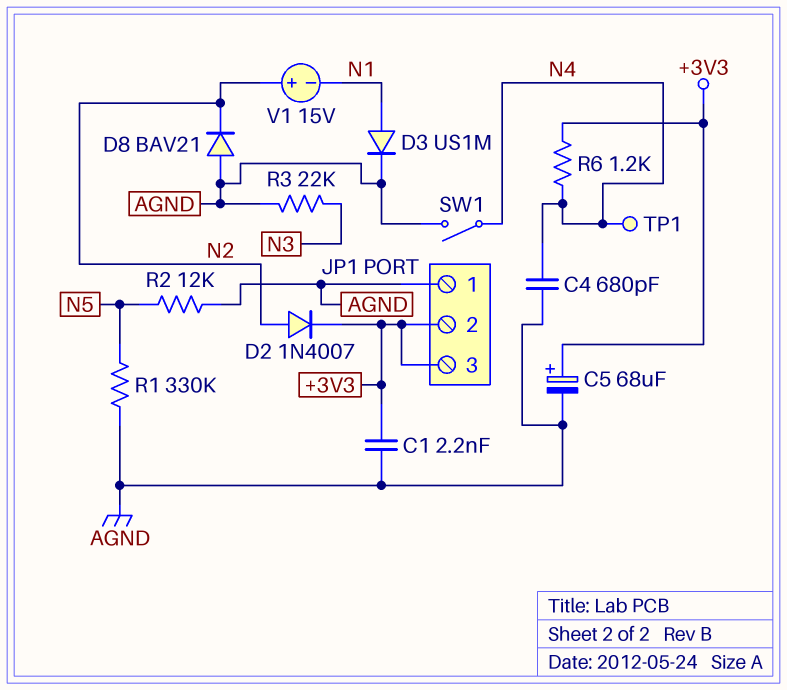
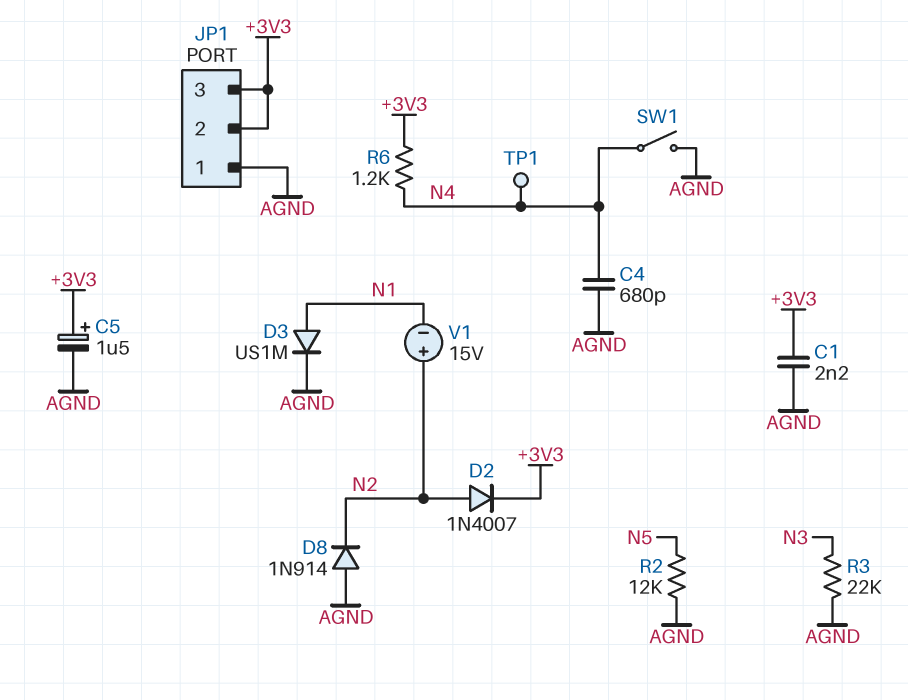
C5: 68uF (plus +3V3, minus AGND) -> 1.5uF (plus +3V3, minus AGND)
D8: diode BAV21 (A AGND, K N2) -> diode 1N914 (A AGND, K N2)
R1: 330k (AGND, N5) -> none

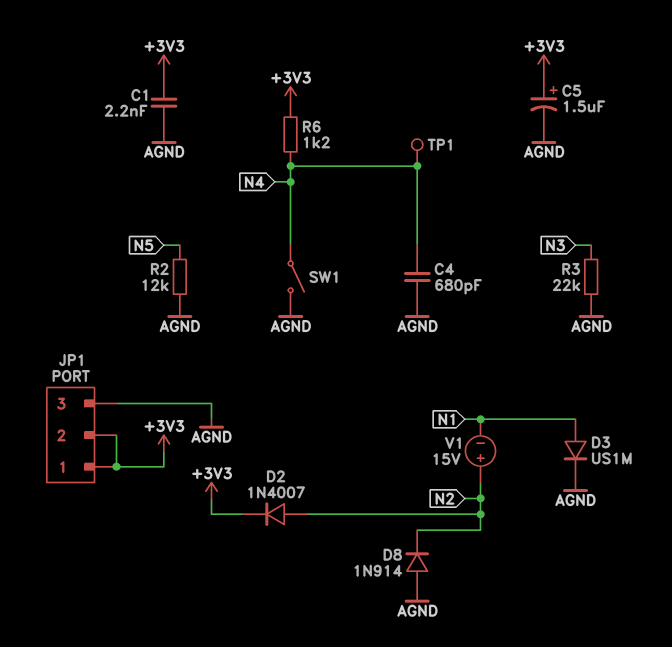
JP1 pin 1: AGND -> +3V3
JP1 pin 3: +3V3 -> AGND

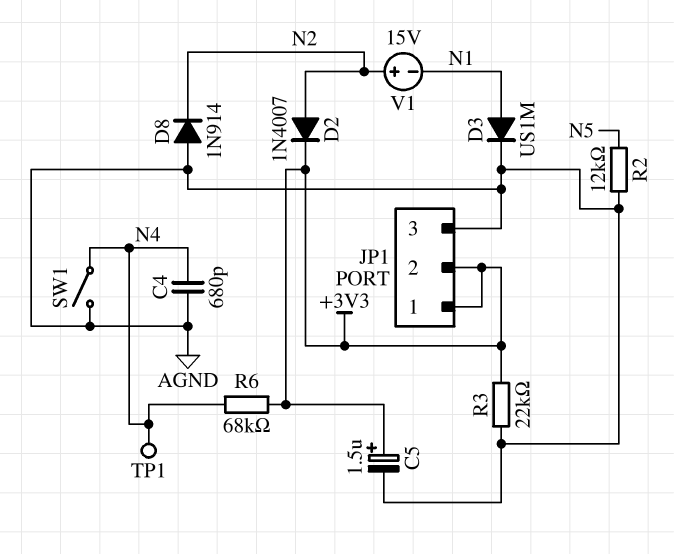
C1: 2.2nF (+3V3, AGND) -> none
R3: 22k (AGND, N3) -> 22k (+3V3, AGND)
R6: 1.2k (+3V3, N4) -> 68k (+3V3, N4)

